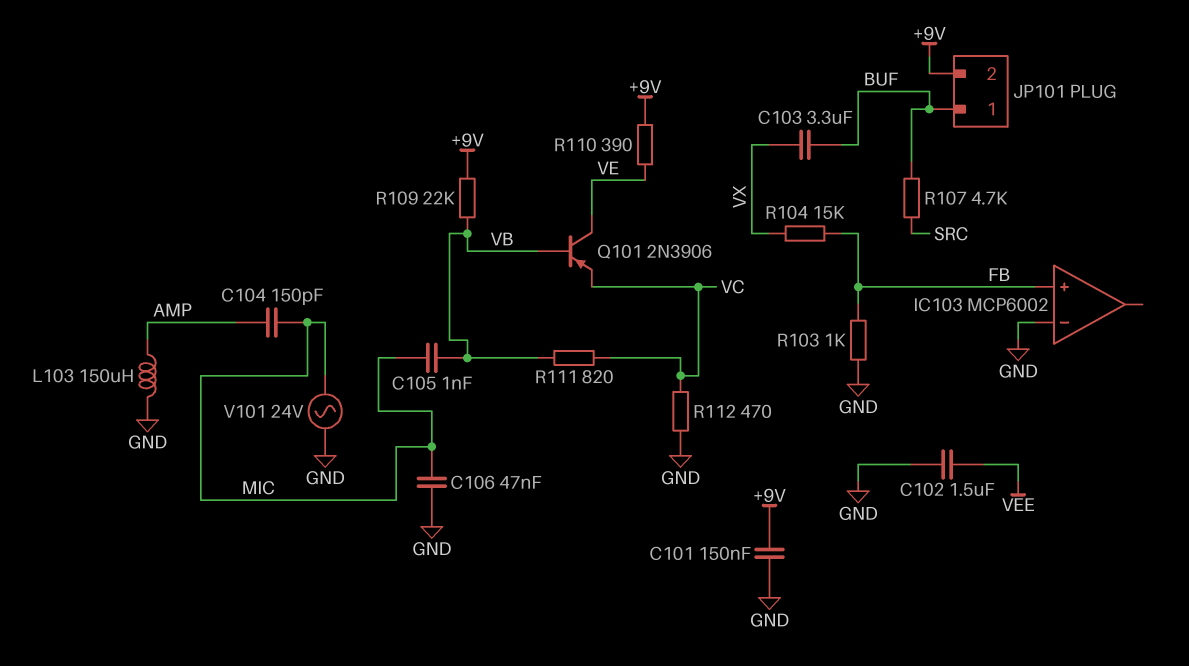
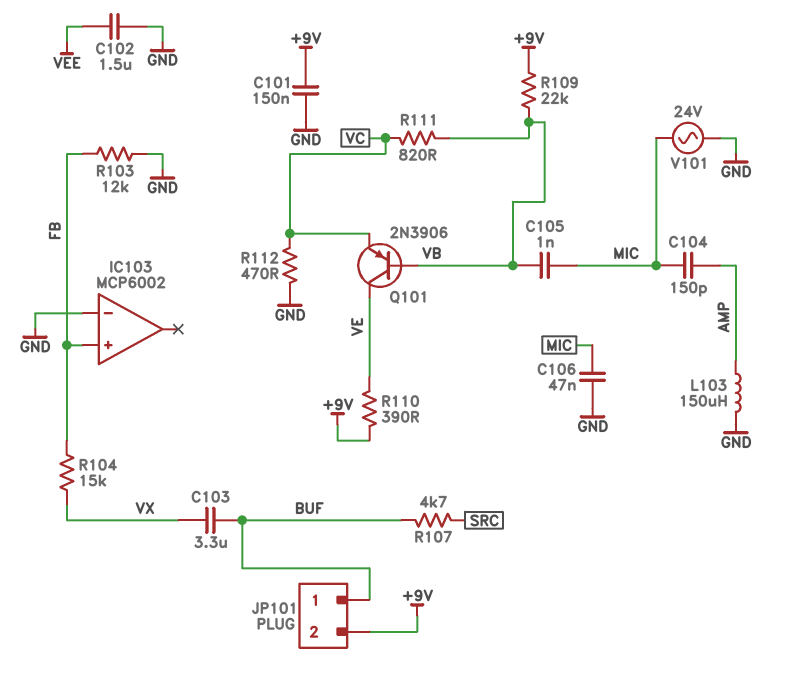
R103: 1k (FB, GND) -> 12k (FB, GND)

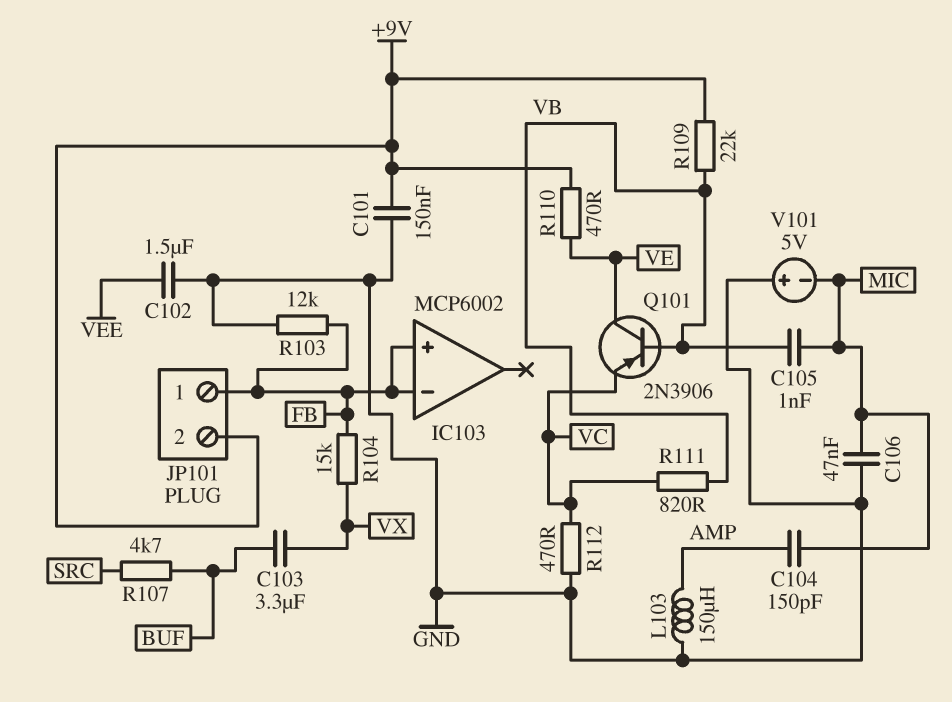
IC103 pin in-: GND -> FB
JP101 pin 1: BUF -> FB
R110: 390 (+9V, VE) -> 470 (+9V, VE)
V101: AC 24V (GND, MIC) -> 5V (plus GND, minus MIC)

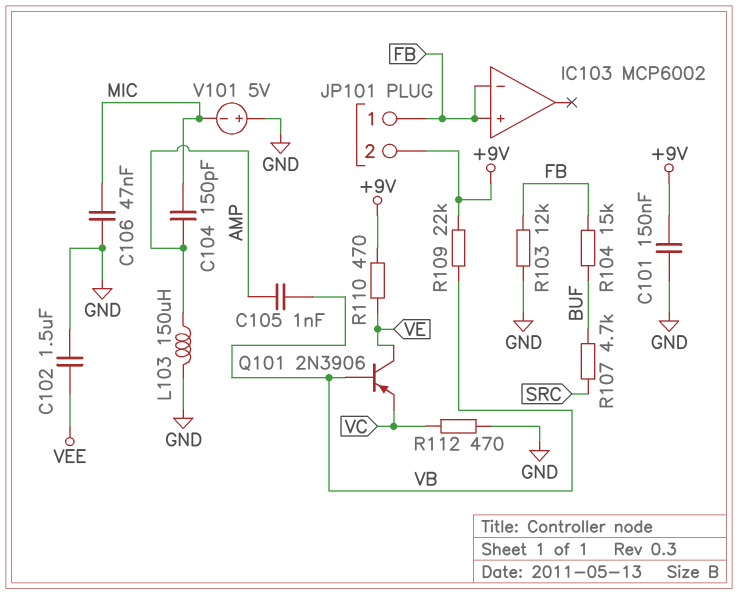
C103: 3.3uF (BUF, VX) -> none
C105: 1nF (MIC, VB) -> 1nF (AMP, VB)
R104: 15k (FB, VX) -> 15k (BUF, FB)
R111: 820 (VB, VC) -> none

